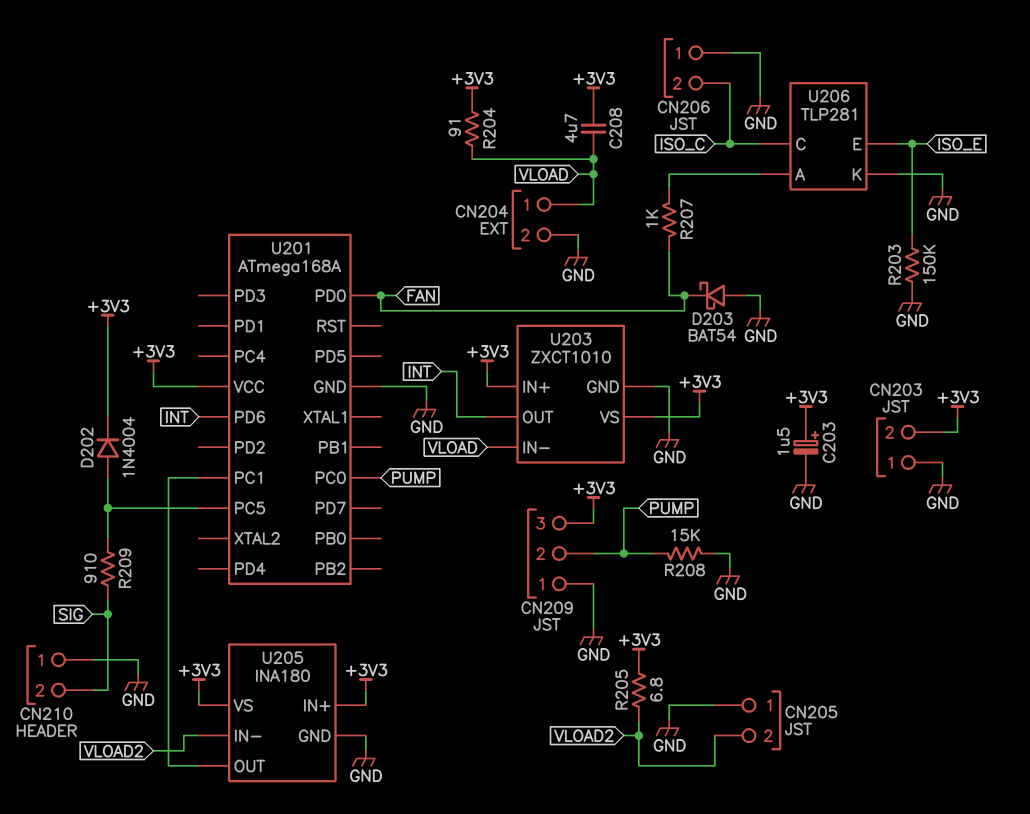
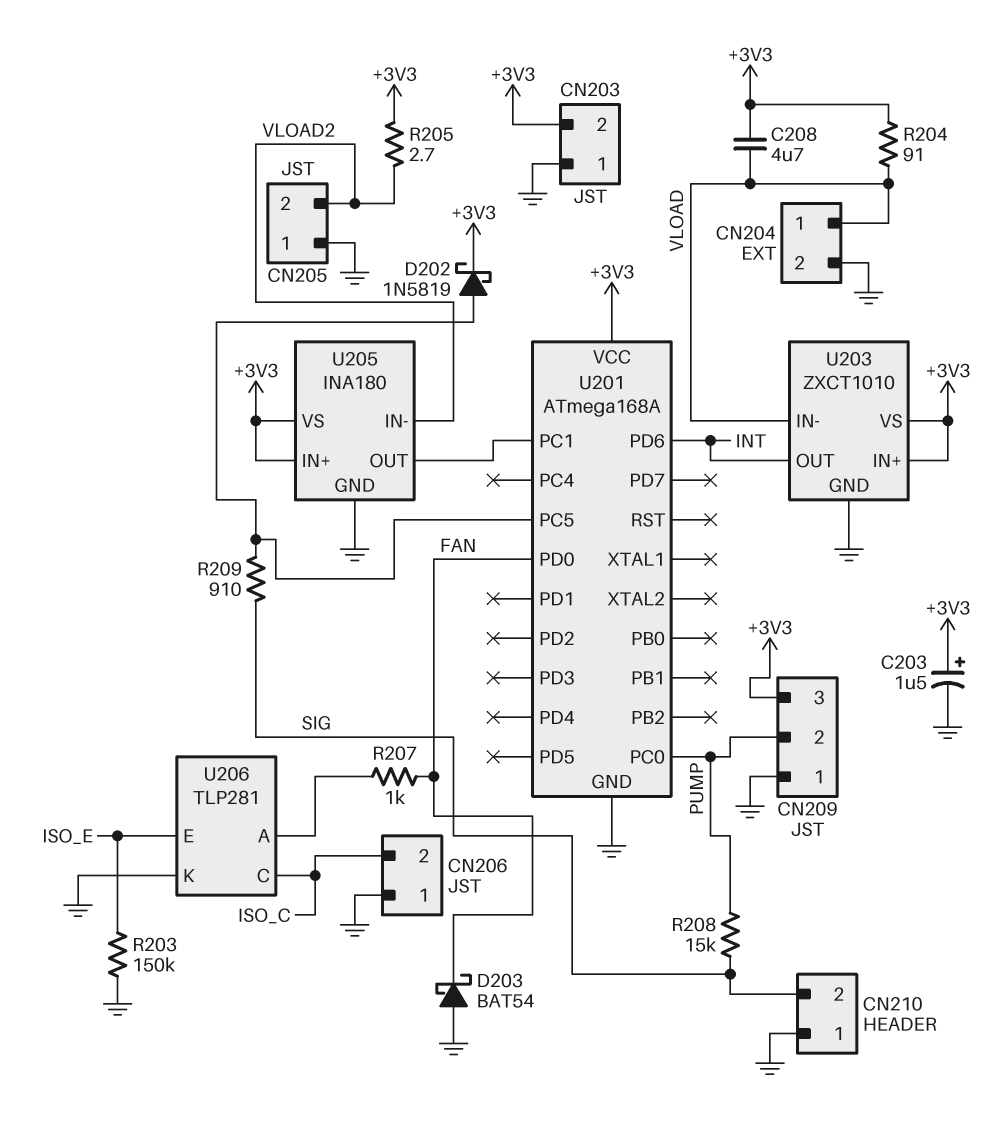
D202: diode 1N4004 (A U201/PC5, K +3V3) -> schottky 1N5819 (A U201/PC5, K +3V3)
R205: 6.8 (+3V3, VLOAD2) -> 2.7 (+3V3, VLOAD2)
R208: 15k (GND, PUMP) -> 15k (PUMP, SIG)

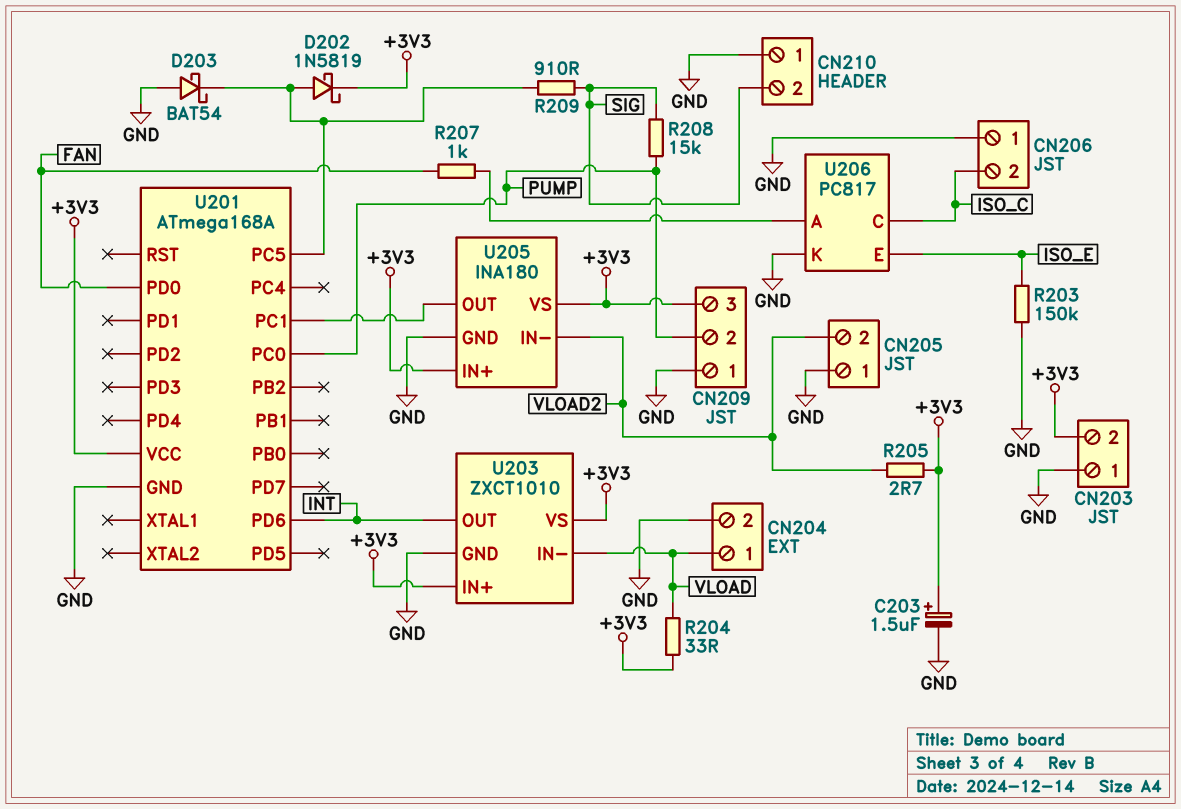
C208: 4.7uF (+3V3, VLOAD) -> none
D203: schottky BAT54 (A GND, K FAN) -> schottky BAT54 (A GND, K U201/PC5)
R204: 91 (+3V3, VLOAD) -> 33 (+3V3, VLOAD)
U206: TLP281 -> PC817

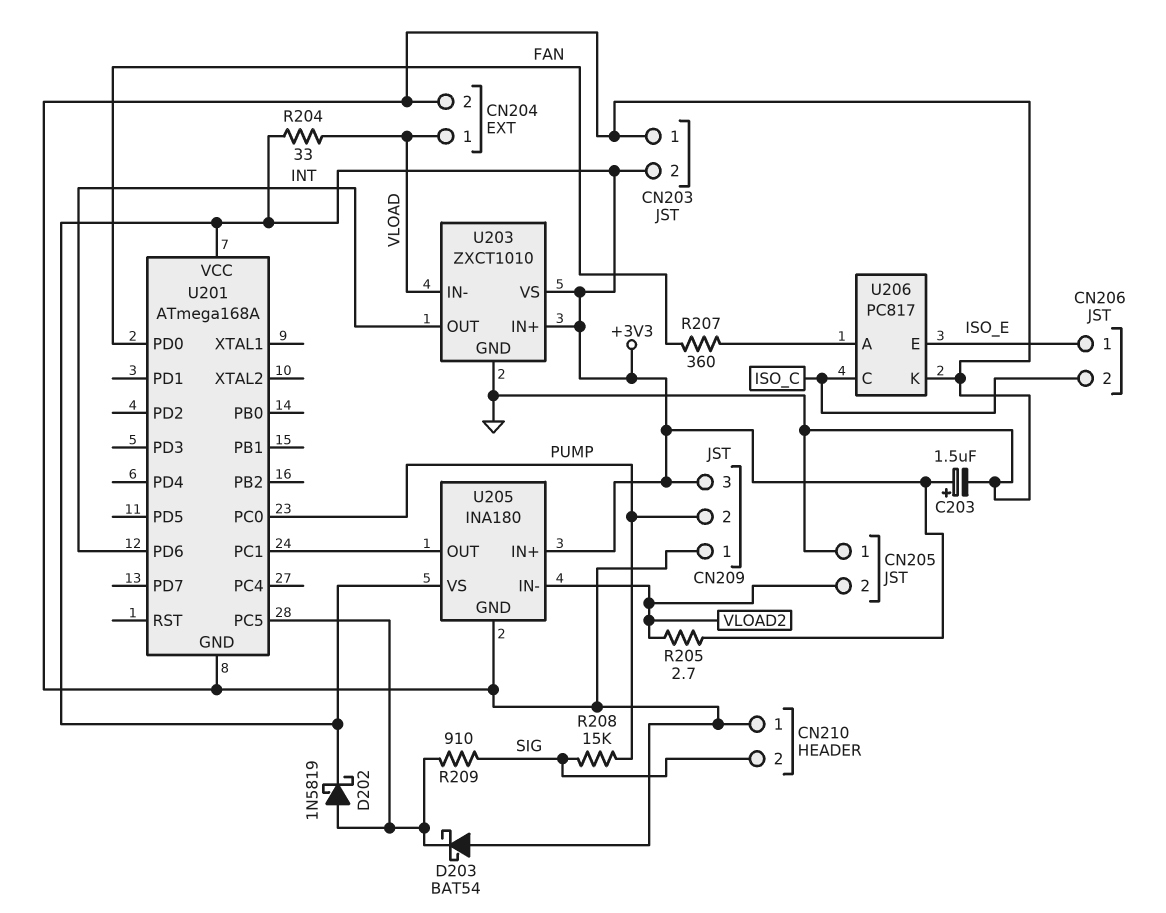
CN206 pin 1: GND -> ISO_E
R203: 150k (GND, ISO_E) -> none
R207: 1k (FAN, U206/A) -> 360 (FAN, U206/A)

